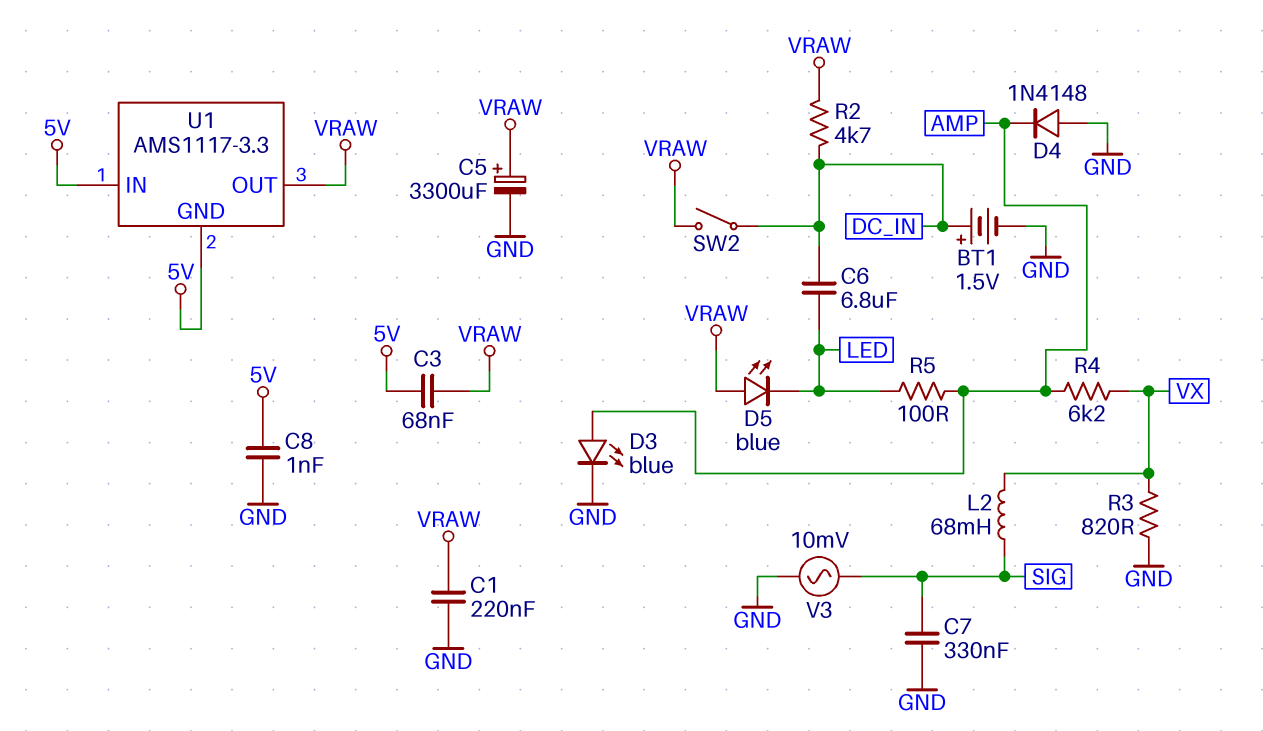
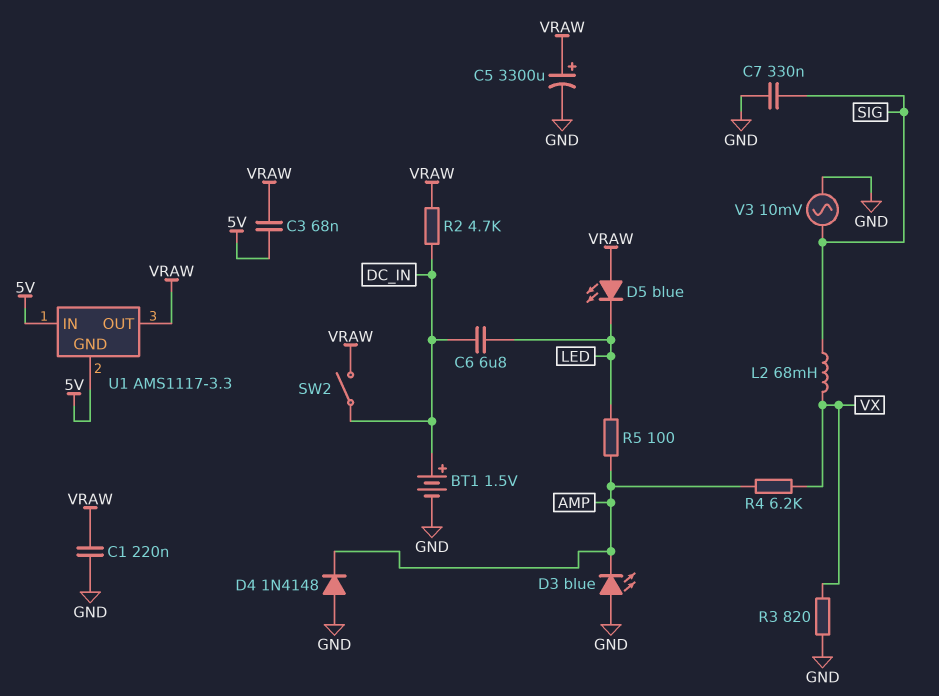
C8: 1nF (5V, GND) -> none
D3: LED blue (A AMP, K GND) -> LED blue (A GND, K AMP)

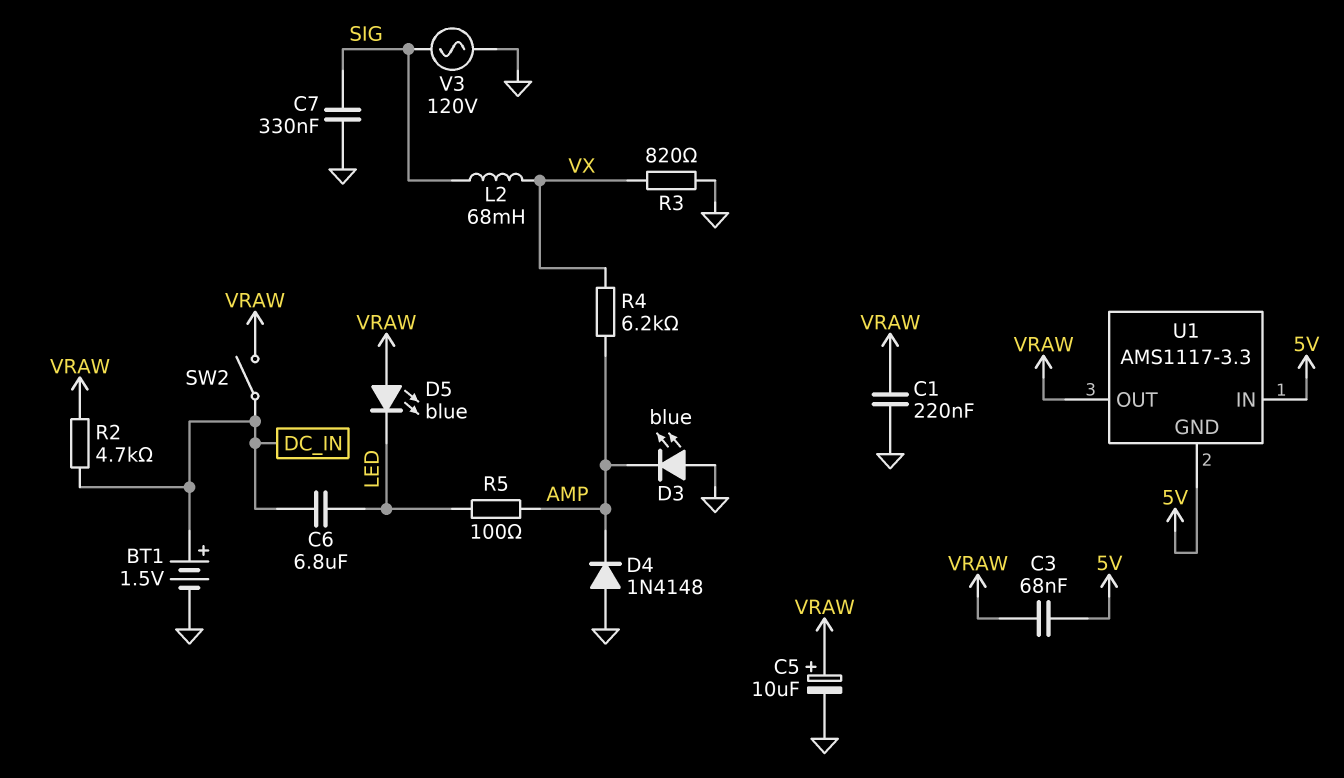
C5: 3300uF (plus VRAW, minus GND) -> 10uF (plus VRAW, minus GND)
V3: AC 10mV (GND, SIG) -> AC 120V (GND, SIG)

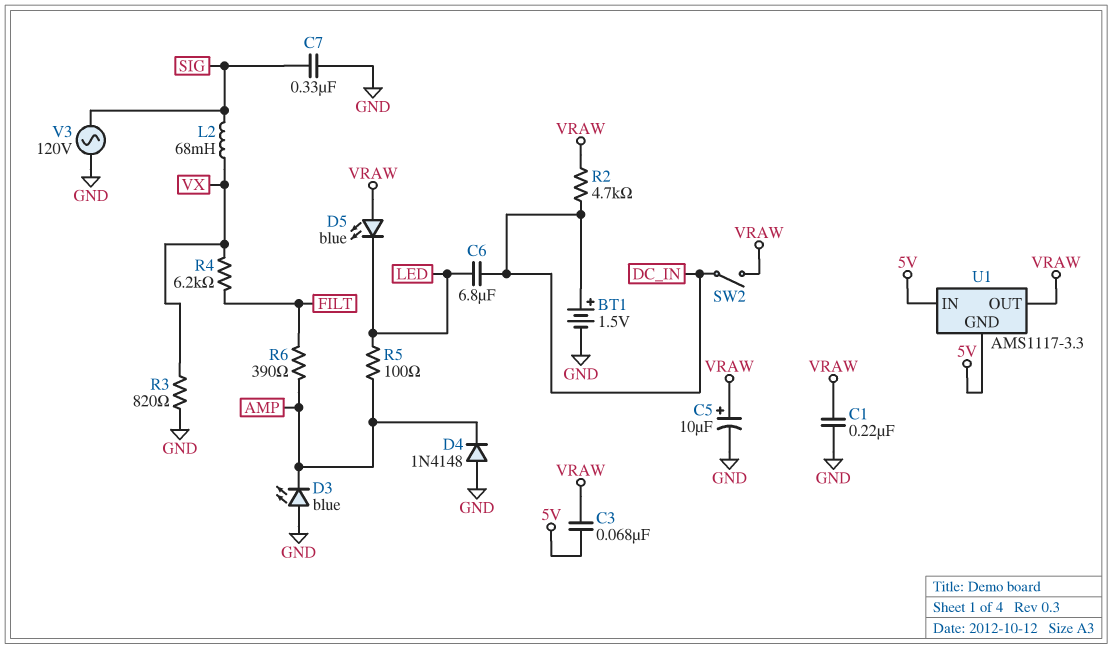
R4: 6.2k (AMP, VX) -> 6.2k (FILT, VX)
R6: none -> 390 (AMP, FILT)

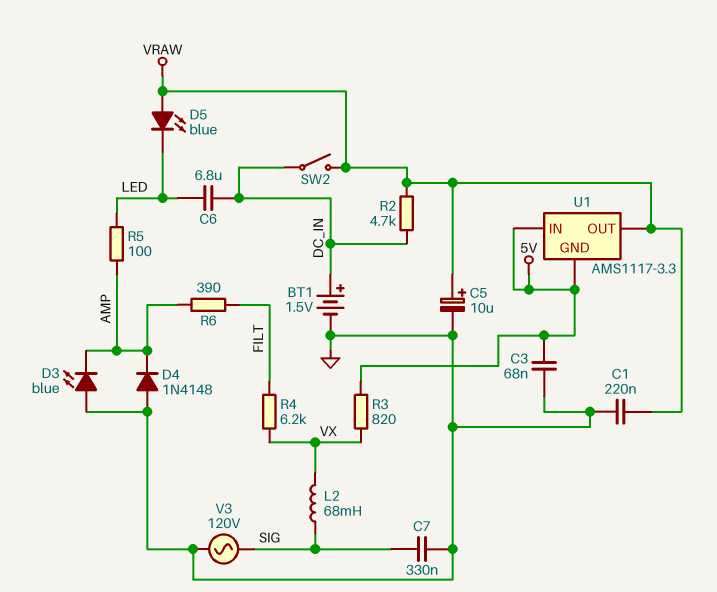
C3: 68nF (5V, VRAW) -> 68nF (5V, GND)
R3: 820 (GND, VX) -> 820 (5V, VX)

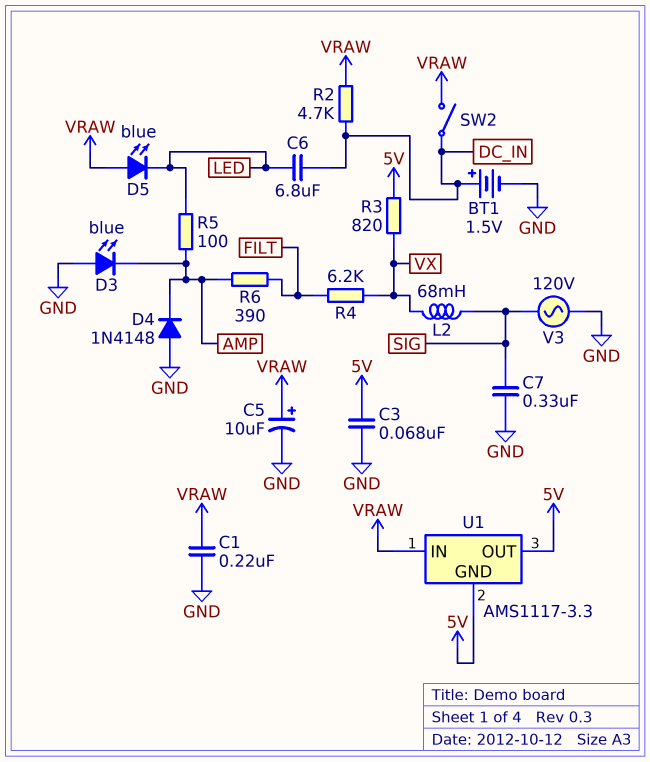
U1 pin IN: 5V -> VRAW
U1 pin OUT: VRAW -> 5V

